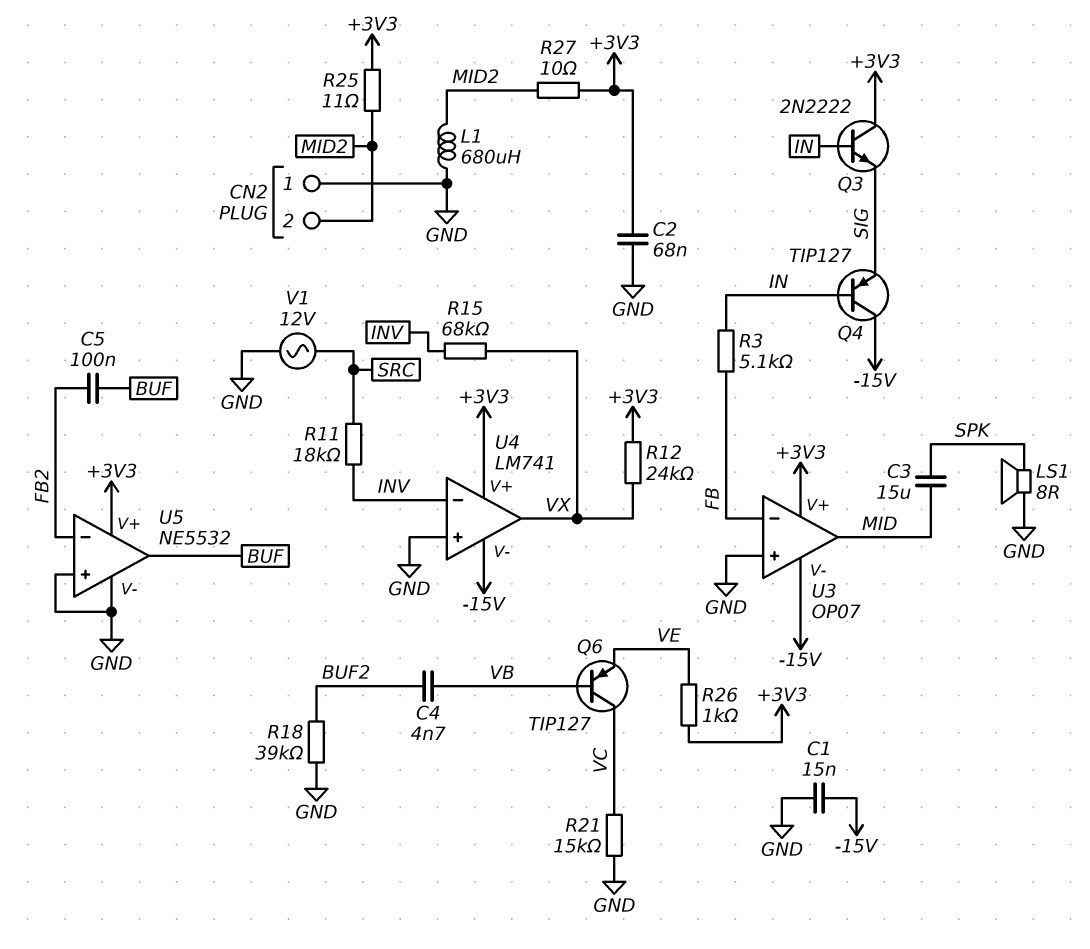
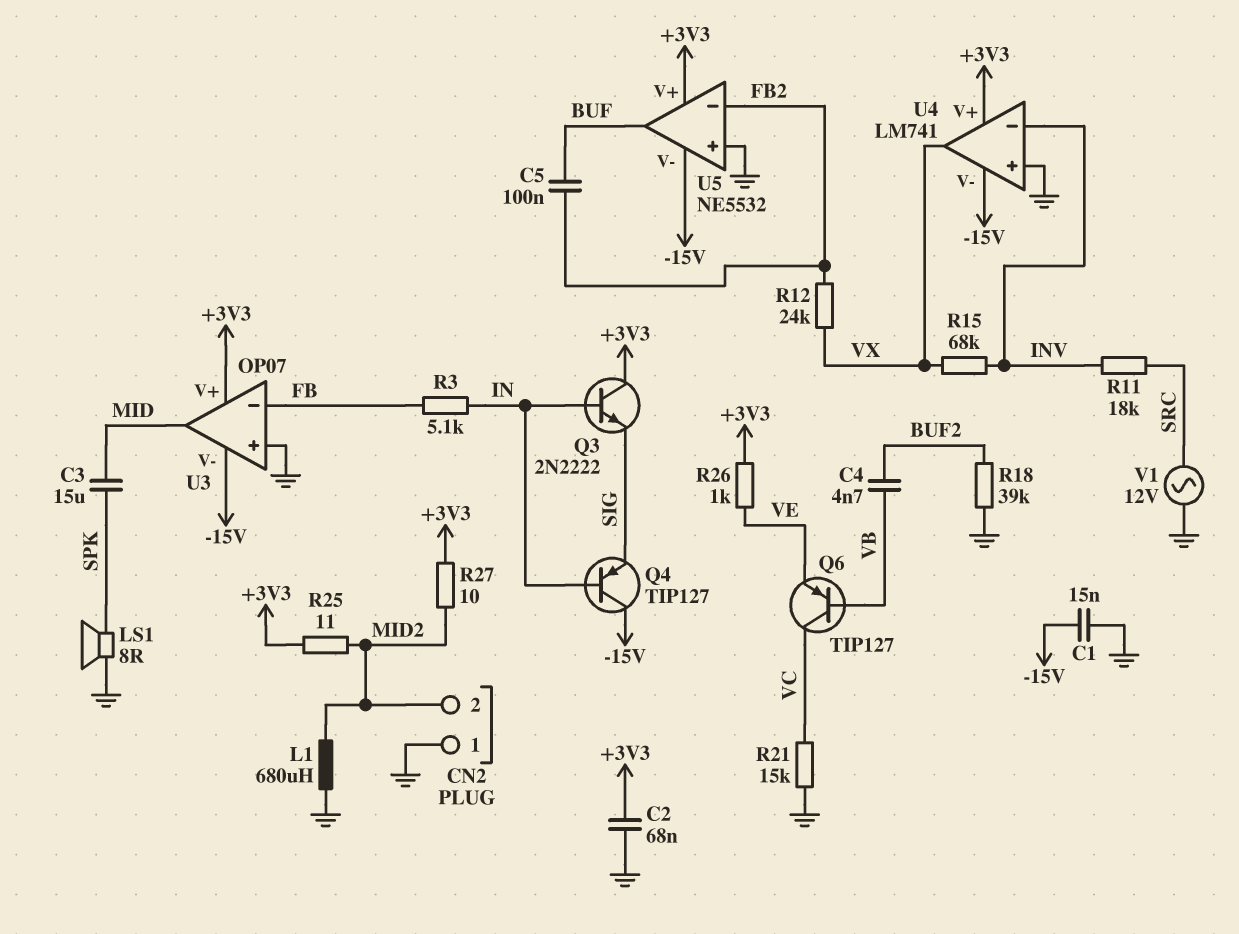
R12: 24k (+3V3, VX) -> 24k (FB2, VX)
U5 pin V-: GND -> -15V

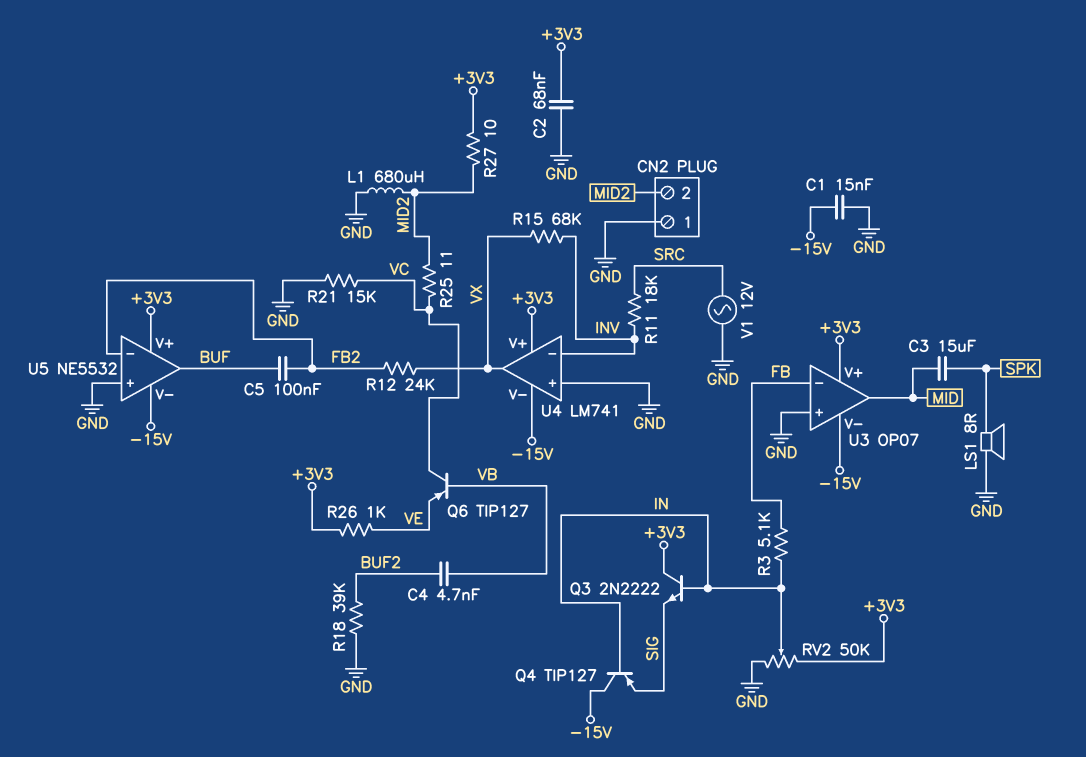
R25: 11 (+3V3, MID2) -> 11 (MID2, VC)
RV2: none -> 50k (+3V3, GND, wiper IN)

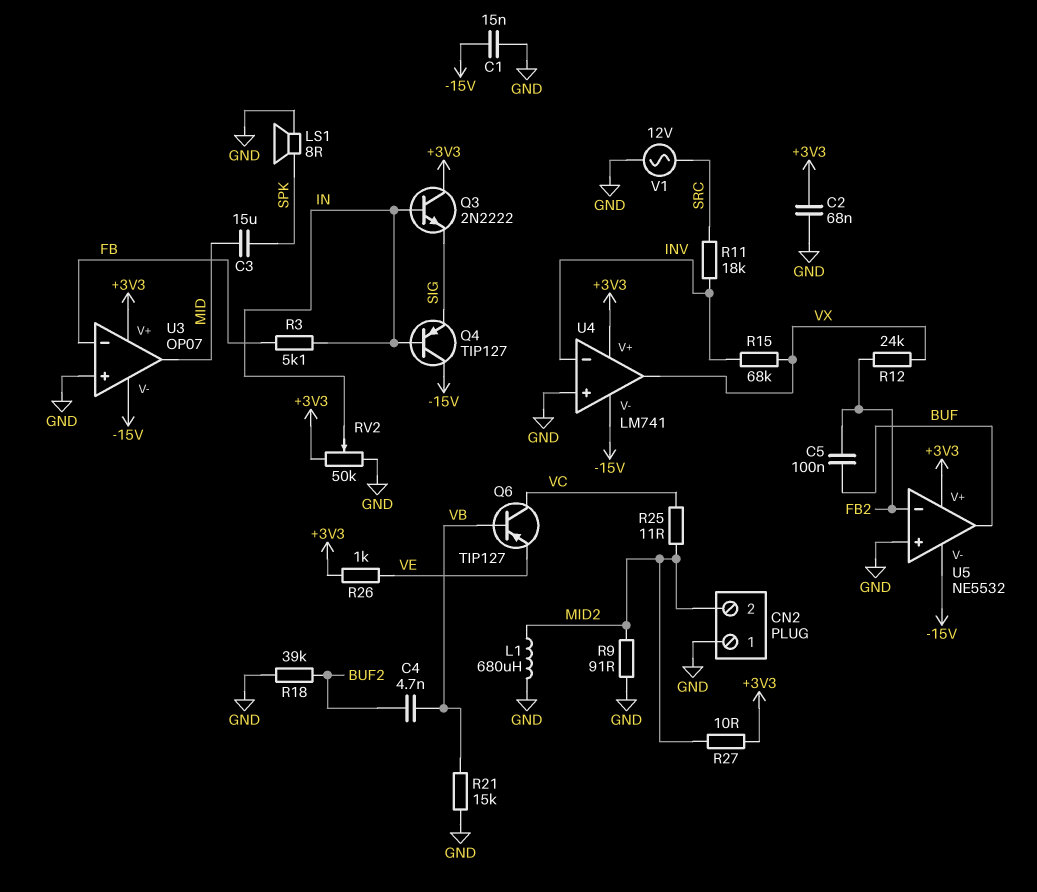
R9: none -> 91 (GND, MID2)
R21: 15k (GND, VC) -> 15k (GND, VB)

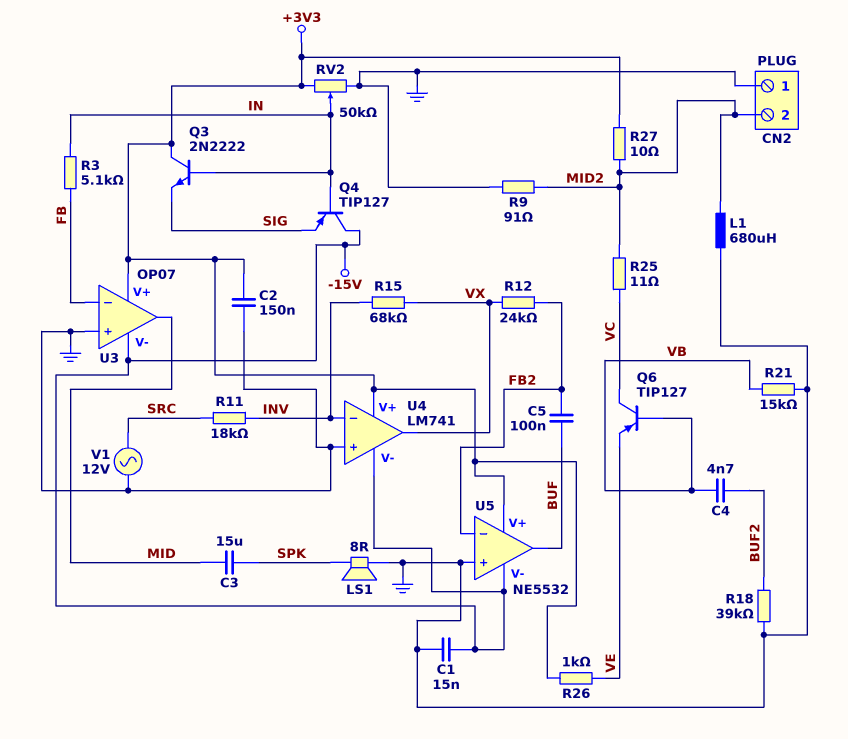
C2: 68nF (+3V3, GND) -> 150nF (+3V3, GND)

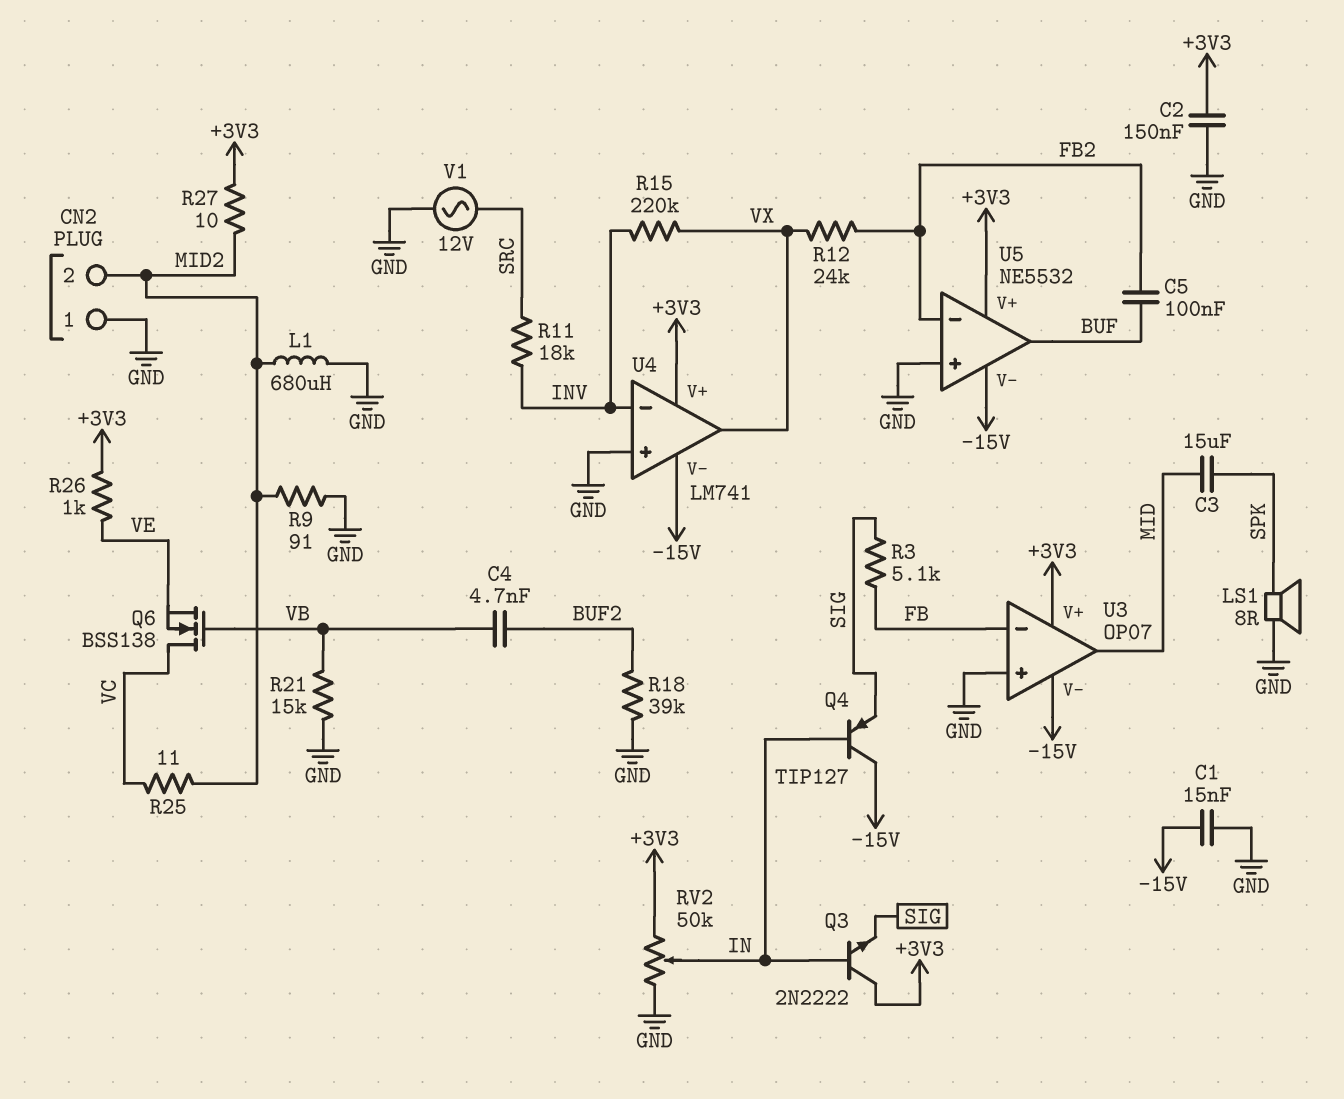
Q6: PNP TIP127 (B VB, C VC, E VE) -> NMOS BSS138 (G VB, D VC, S VE)
R3: 5.1k (FB, IN) -> 5.1k (FB, SIG)
R15: 68k (INV, VX) -> 220k (INV, VX)

